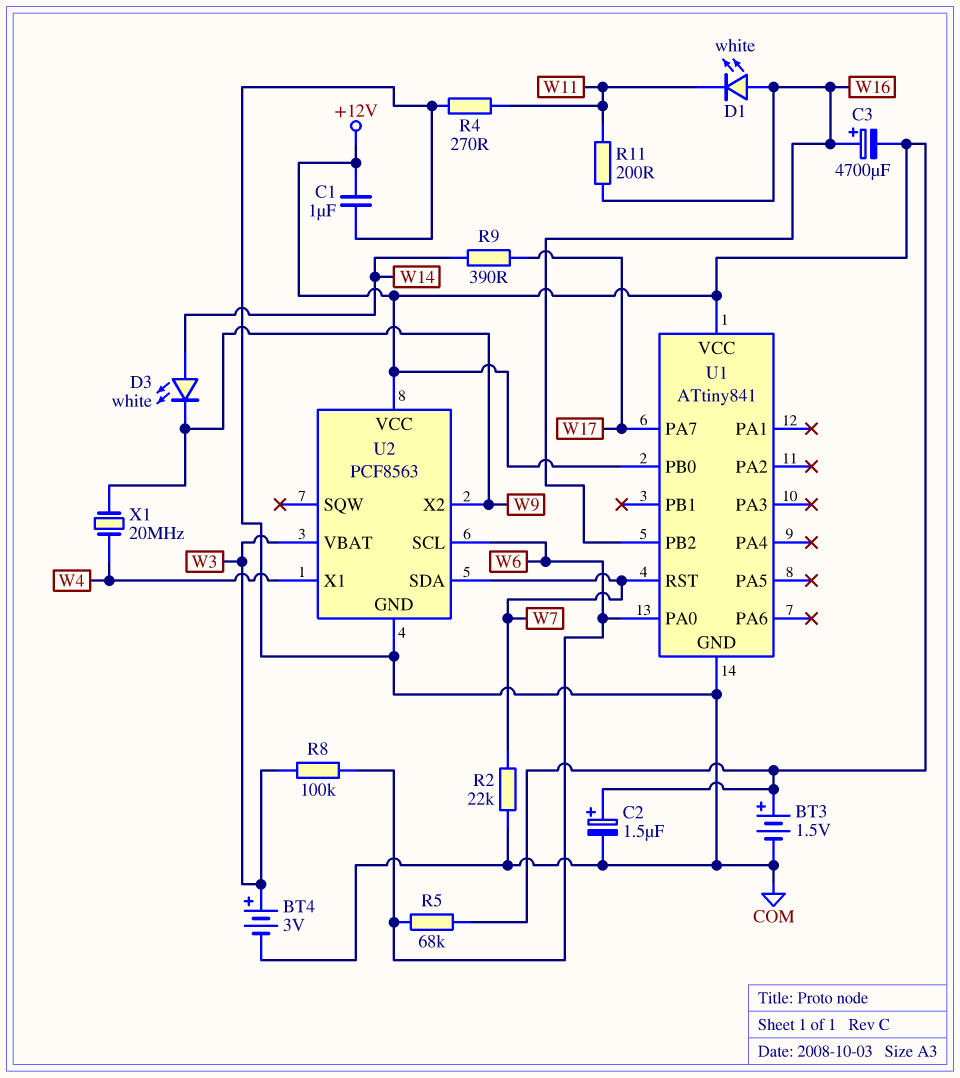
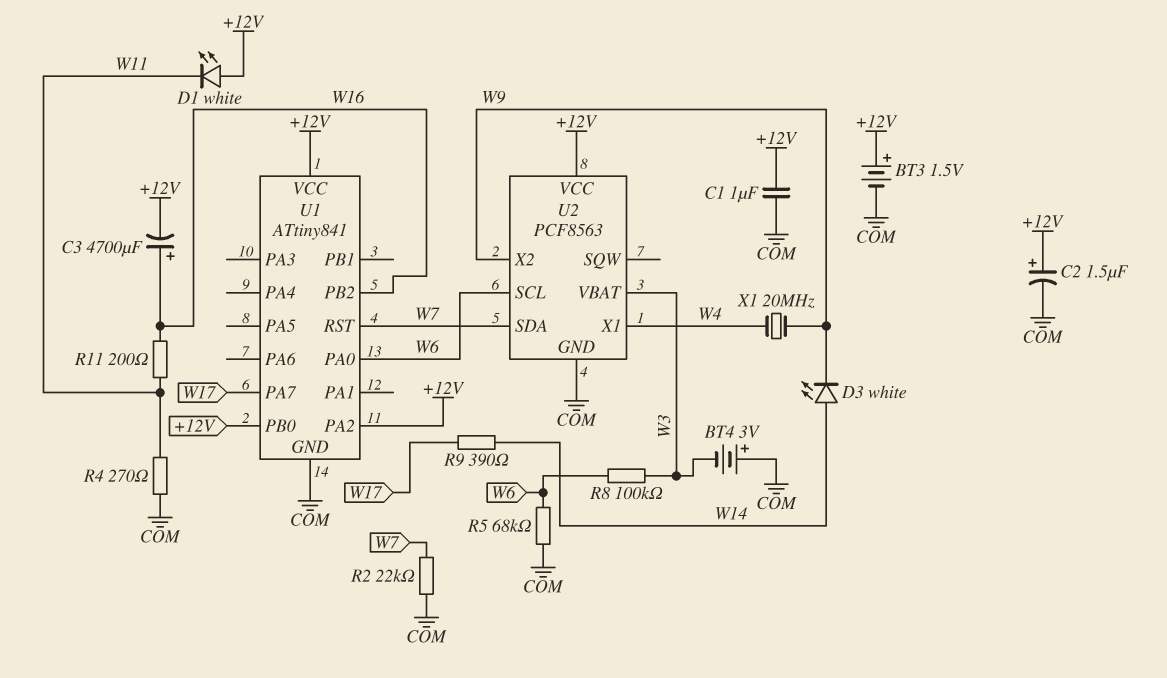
BT4: 3V (plus W3, minus COM) -> 3V (plus COM, minus W3)
D1: LED white (A W16, K W11) -> LED white (A +12V, K W11)
R5: 68k (+12V, W6) -> 68k (COM, W6)
U1 pin PA2: none -> +12V

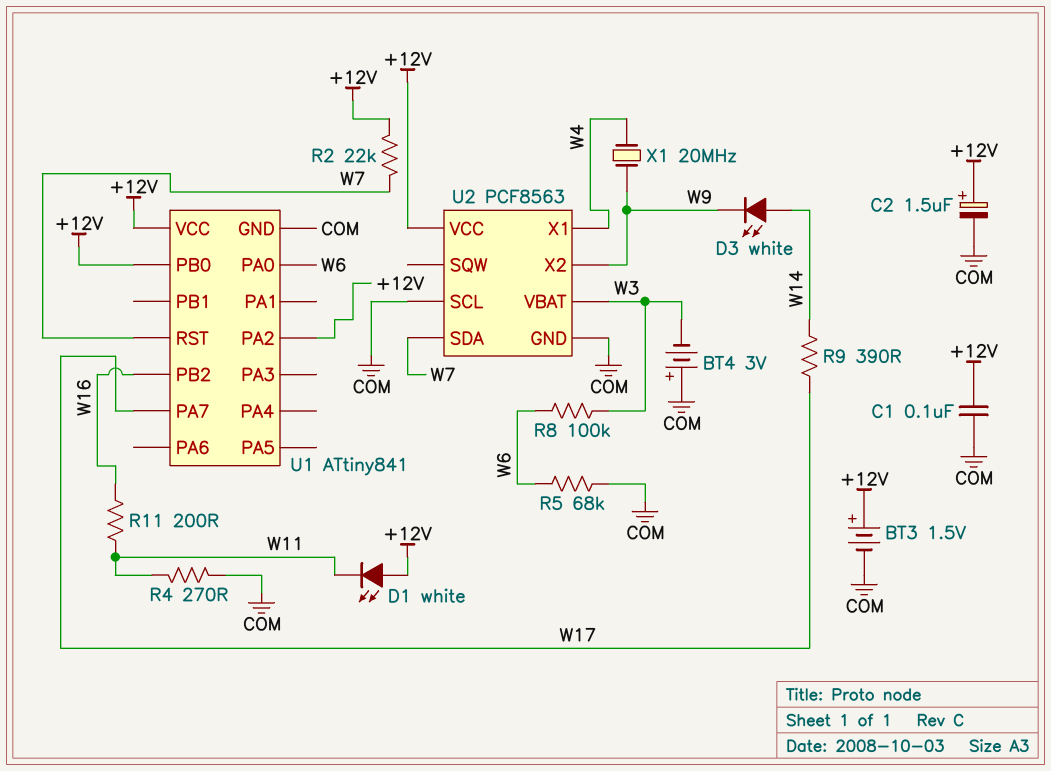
C1: 1uF (+12V, COM) -> 100nF (+12V, COM)
C3: 4700uF (plus W16, minus +12V) -> none
R2: 22k (COM, W7) -> 22k (+12V, W7)
U2 pin SCL: W6 -> COM

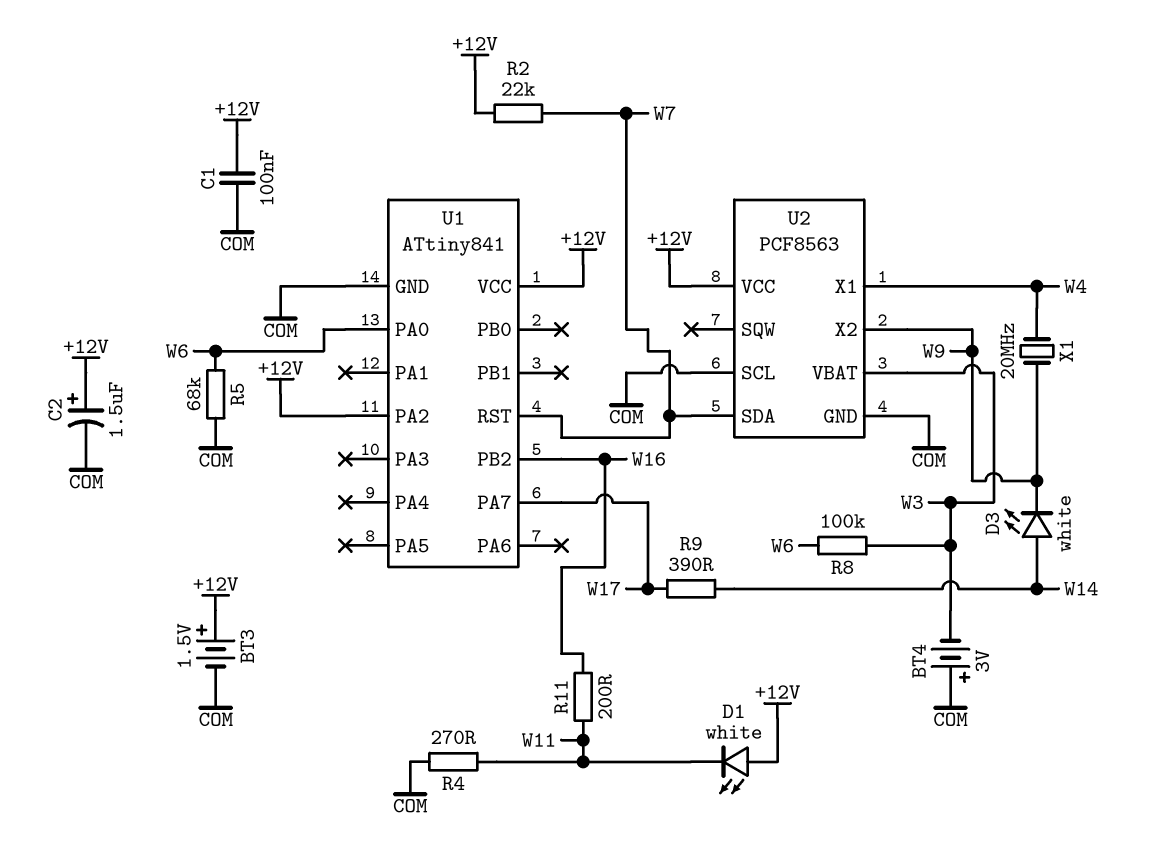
U1 pin PB0: +12V -> none

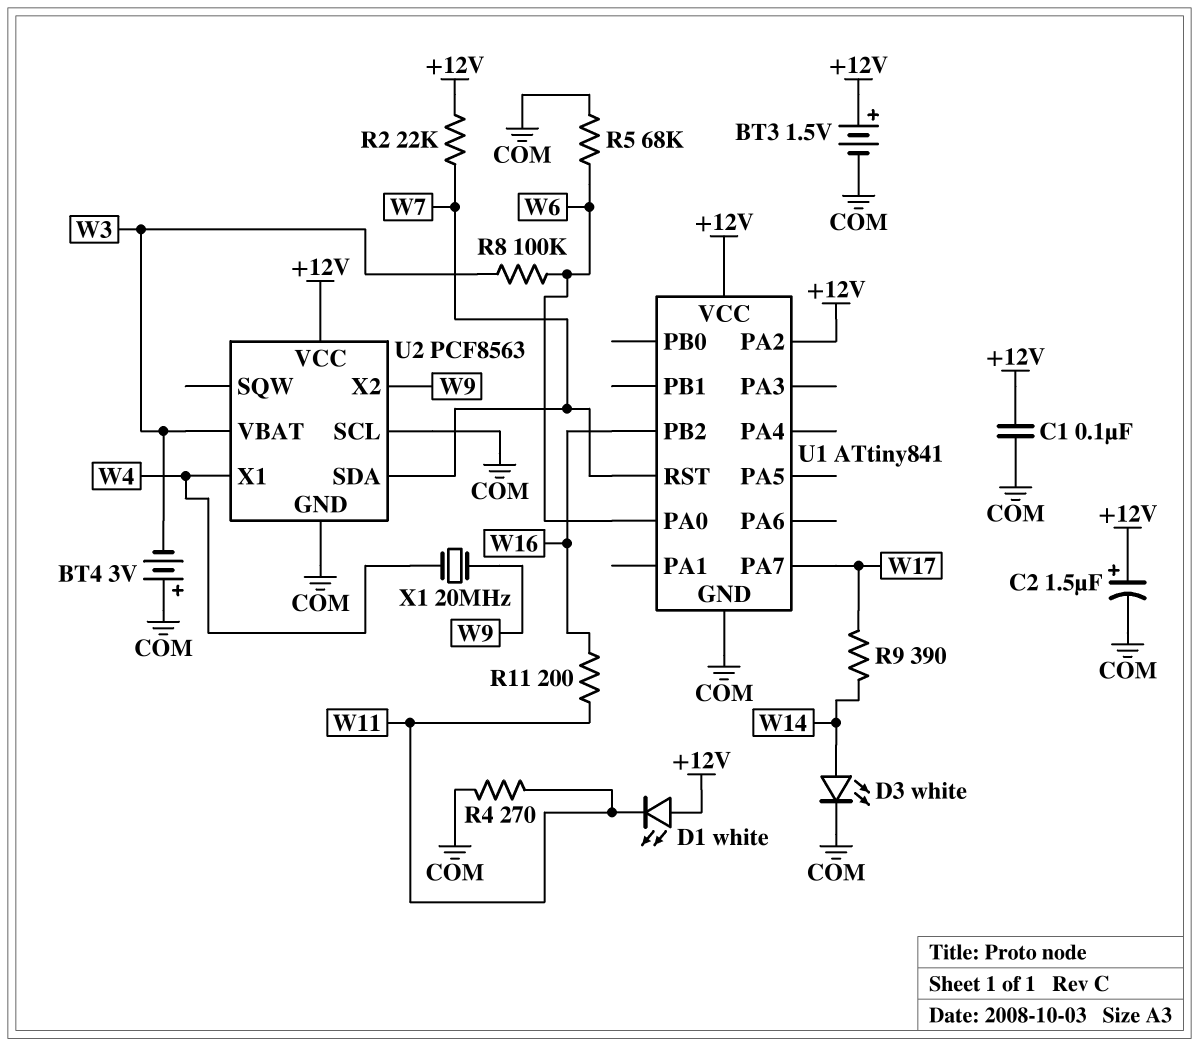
D3: LED white (A W14, K W9) -> LED white (A W14, K COM)

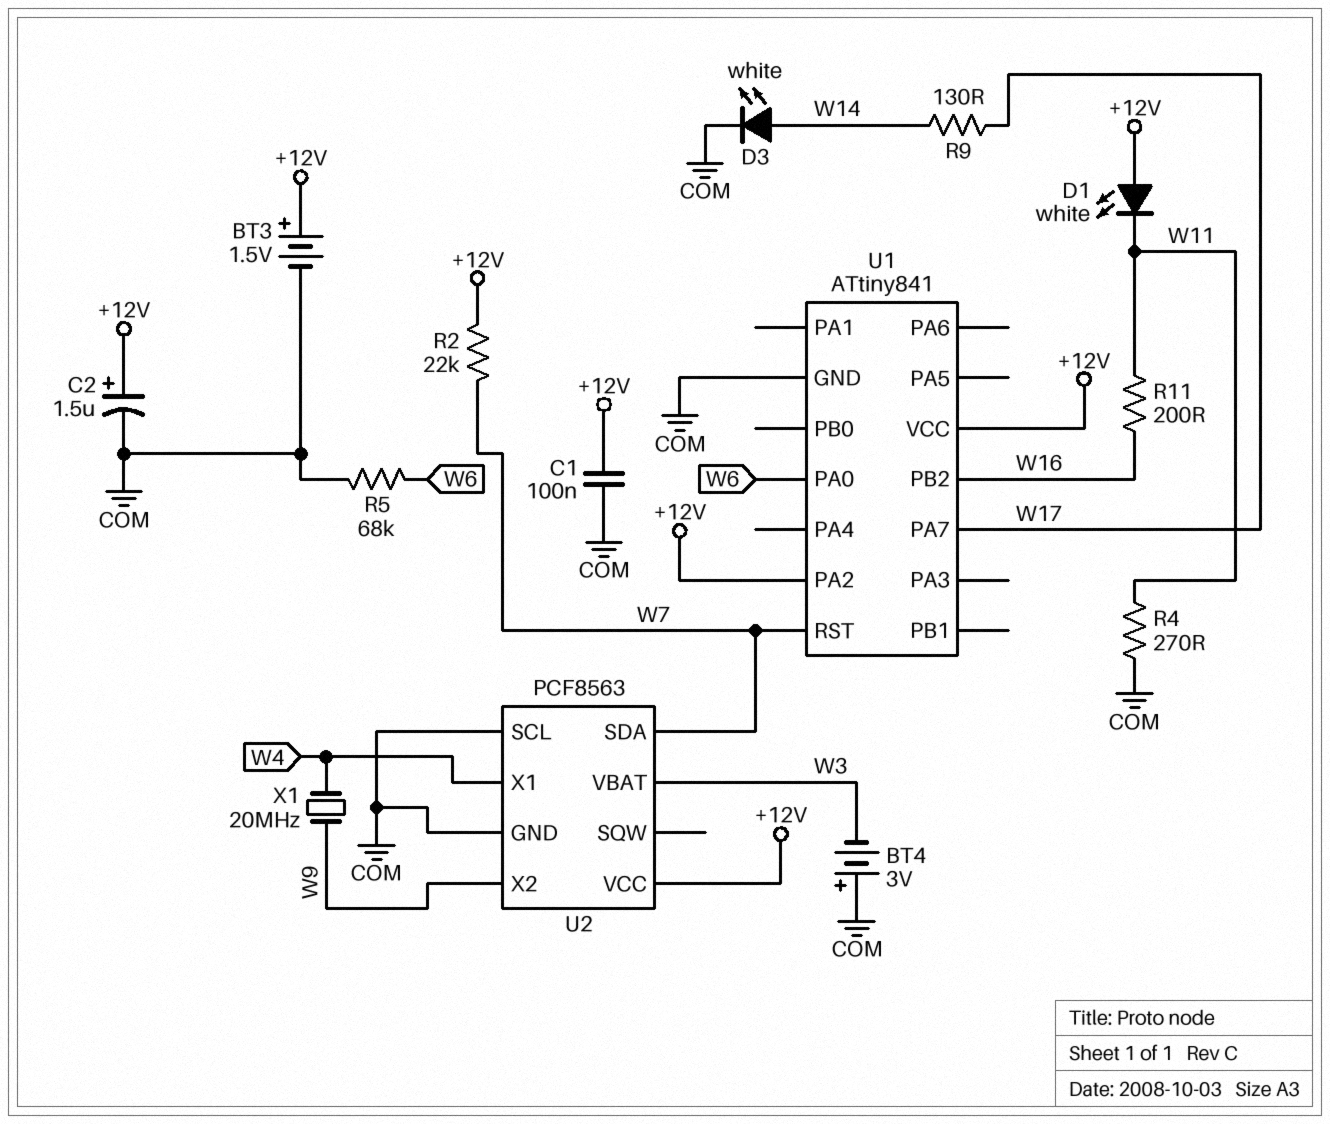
R8: 100k (W3, W6) -> none
R9: 390 (W14, W17) -> 130 (W14, W17)

